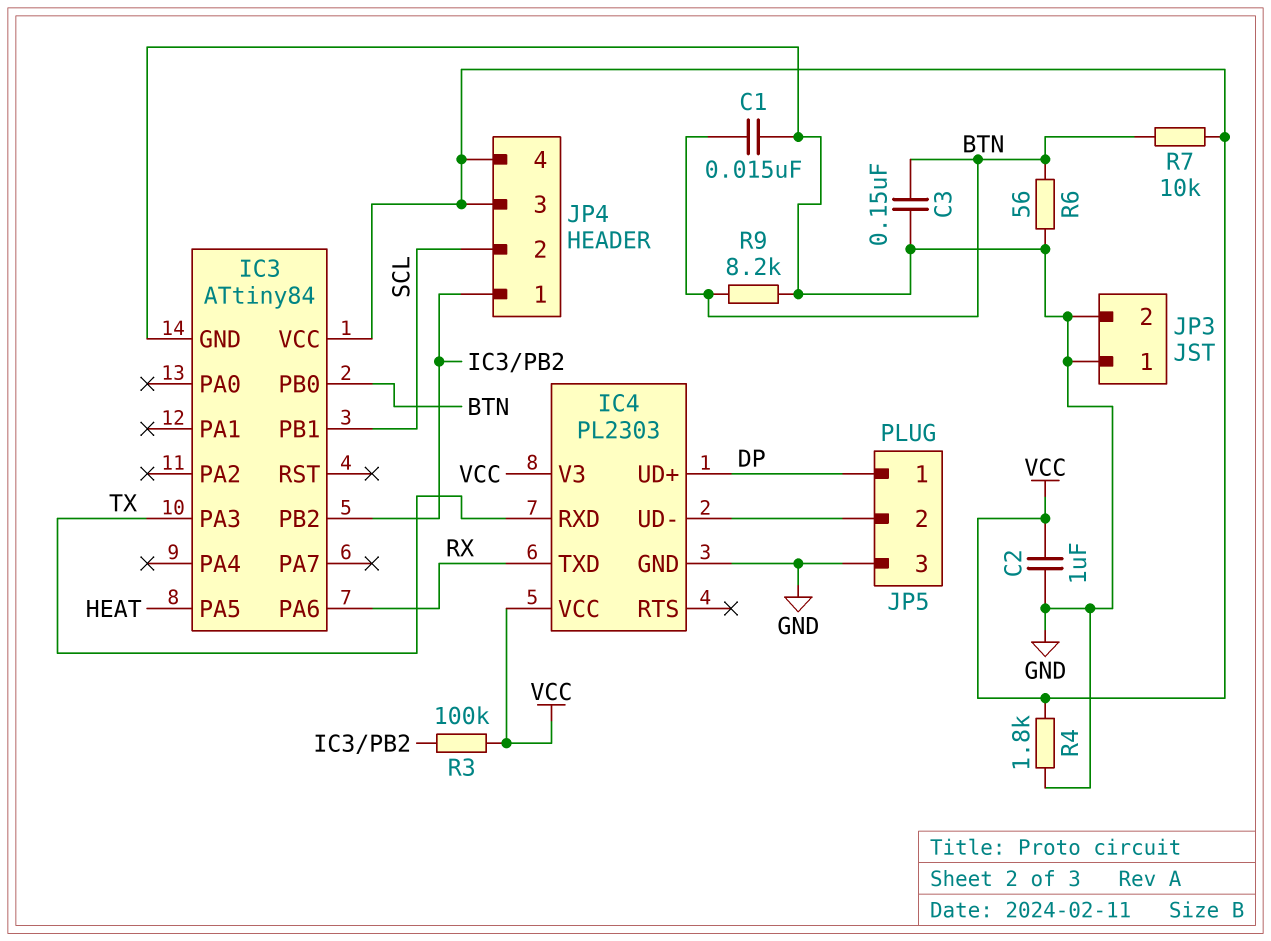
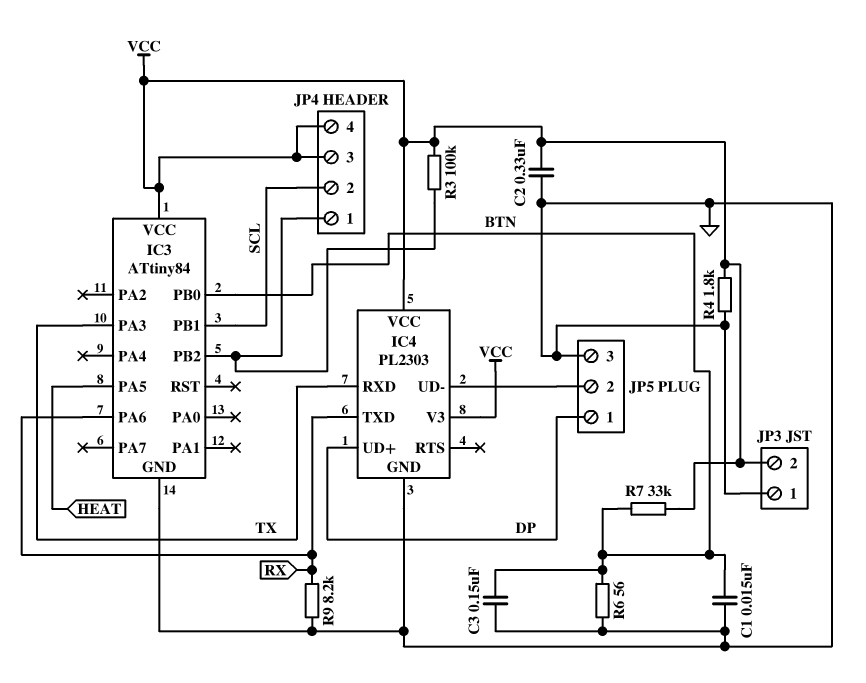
C2: 1uF (GND, VCC) -> 330nF (GND, VCC)
JP3 pin 2: GND -> VCC
R7: 10k (BTN, VCC) -> 33k (BTN, VCC)
R9: 8.2k (BTN, GND) -> 8.2k (GND, RX)

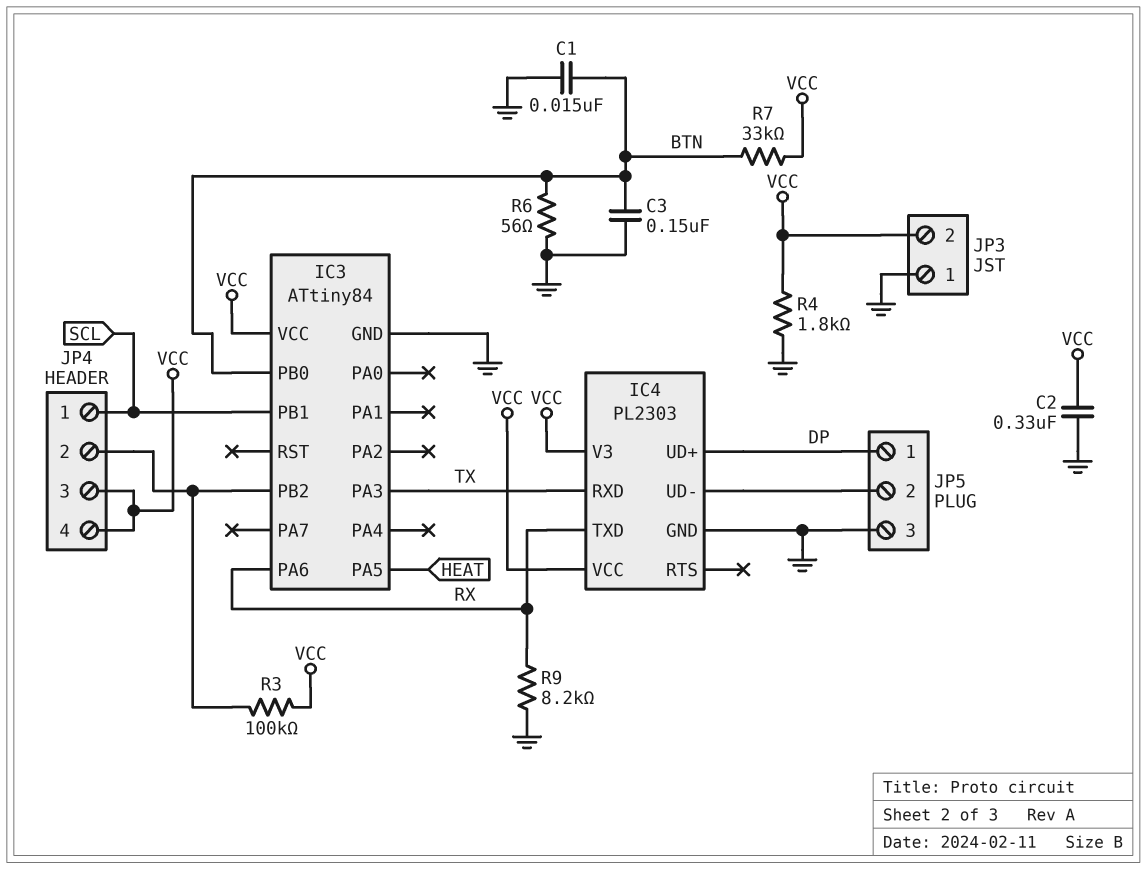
JP4 pin 1: IC3/PB2 -> SCL
JP4 pin 2: SCL -> IC3/PB2

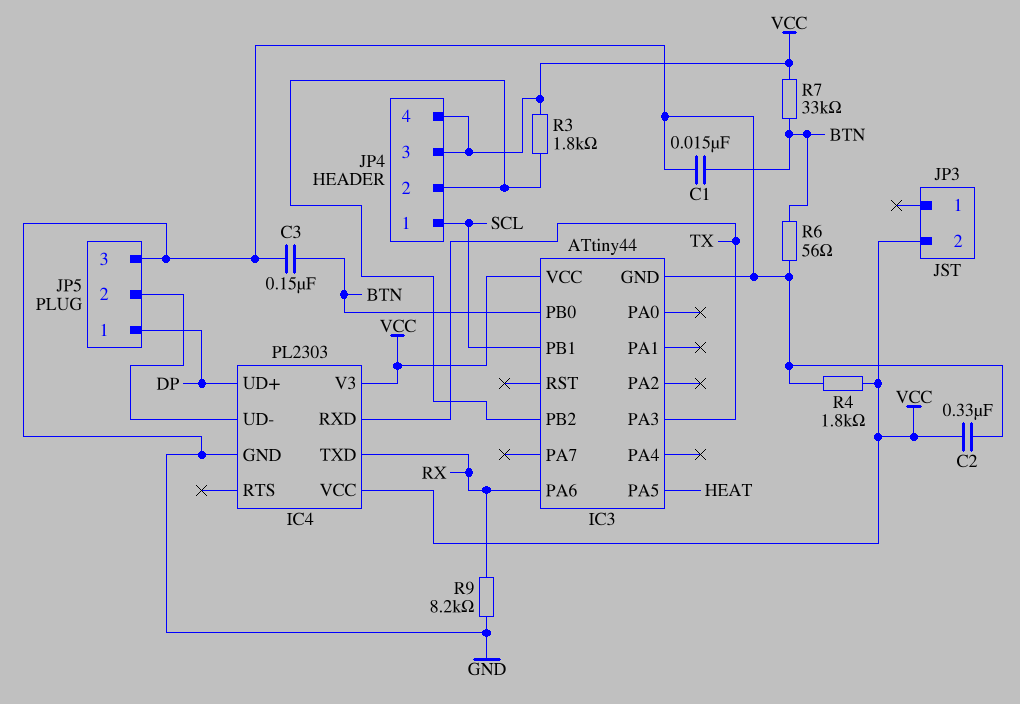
IC3: ATtiny84 -> ATtiny44
JP3 pin 1: GND -> none
R3: 100k (IC3/PB2, VCC) -> 1.8k (IC3/PB2, VCC)

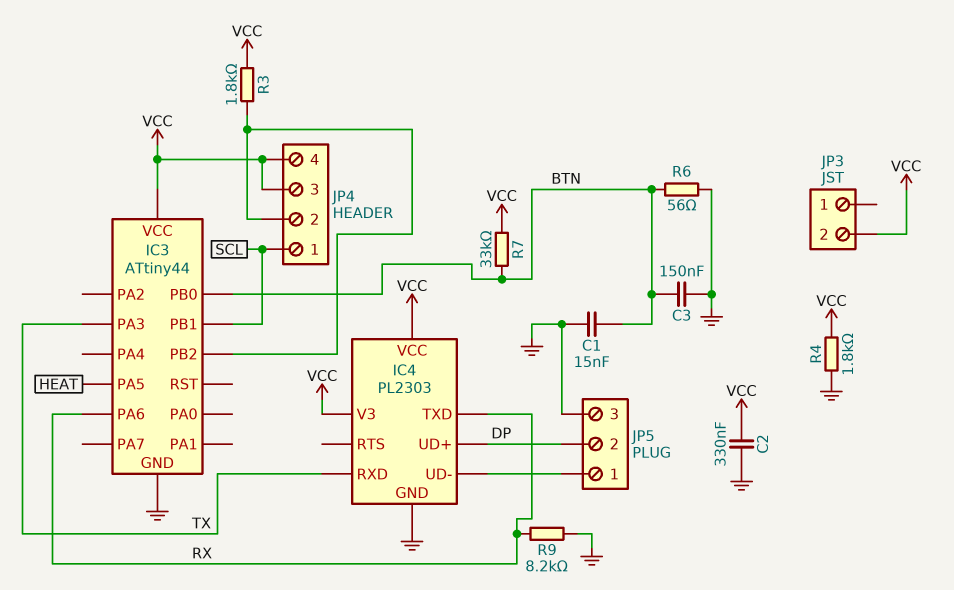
JP5 pin 1: DP -> IC4/UD-
JP5 pin 2: IC4/UD- -> DP

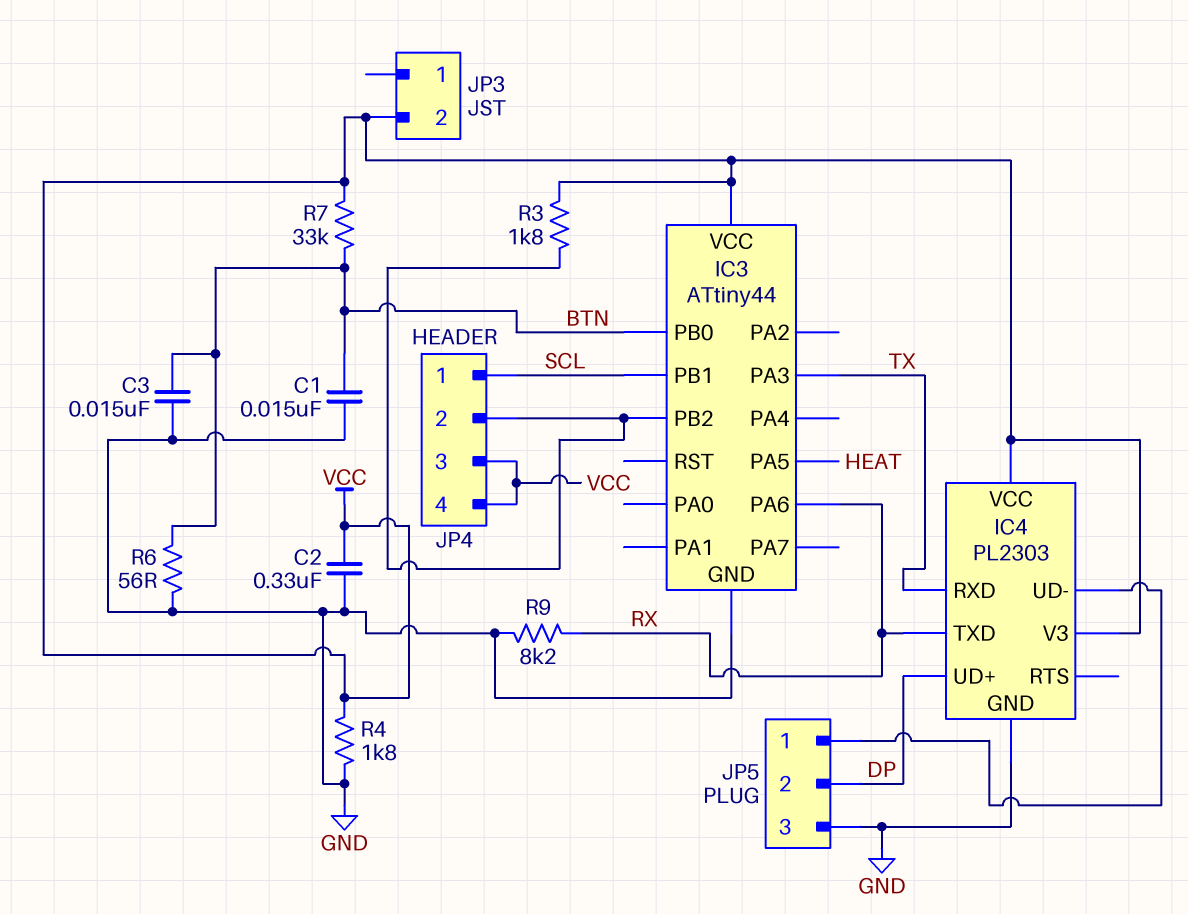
C3: 150nF (BTN, GND) -> 15nF (BTN, GND)

